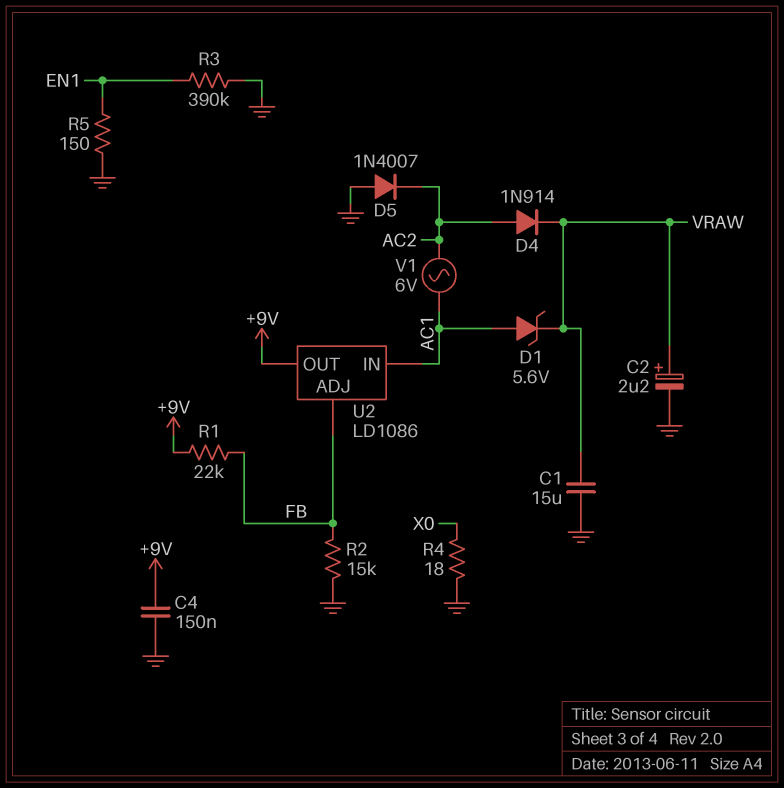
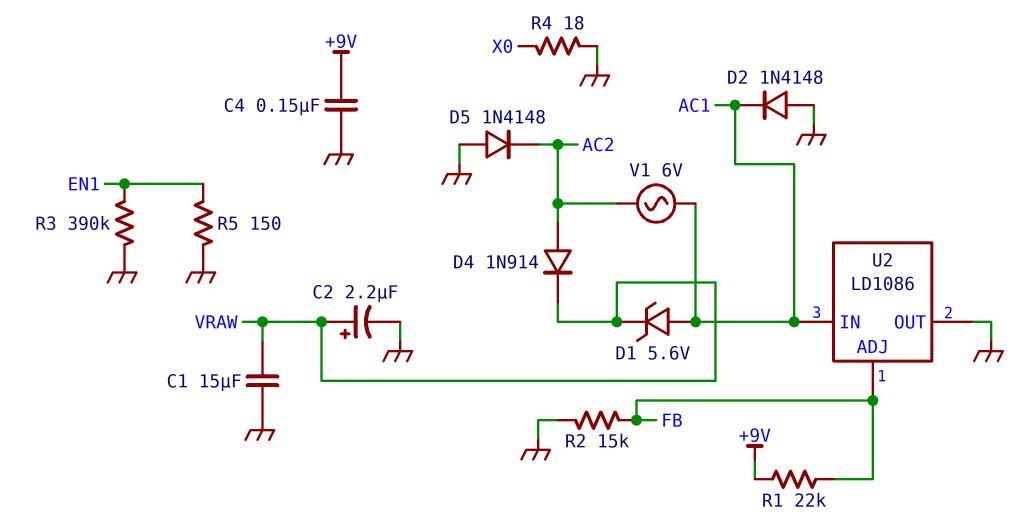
D2: none -> diode 1N4148 (A GND, K AC1)
D5: diode 1N4007 (A GND, K AC2) -> diode 1N4148 (A GND, K AC2)
U2 pin OUT: +9V -> GND

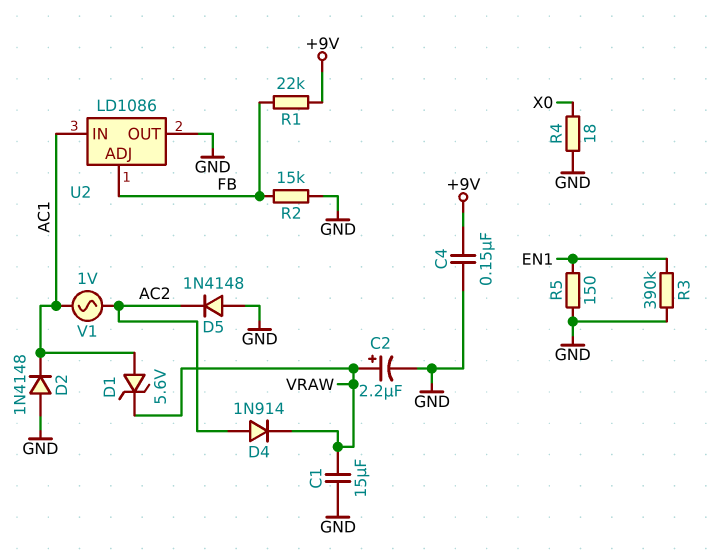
V1: AC 6V (AC1, AC2) -> AC 1V (AC1, AC2)

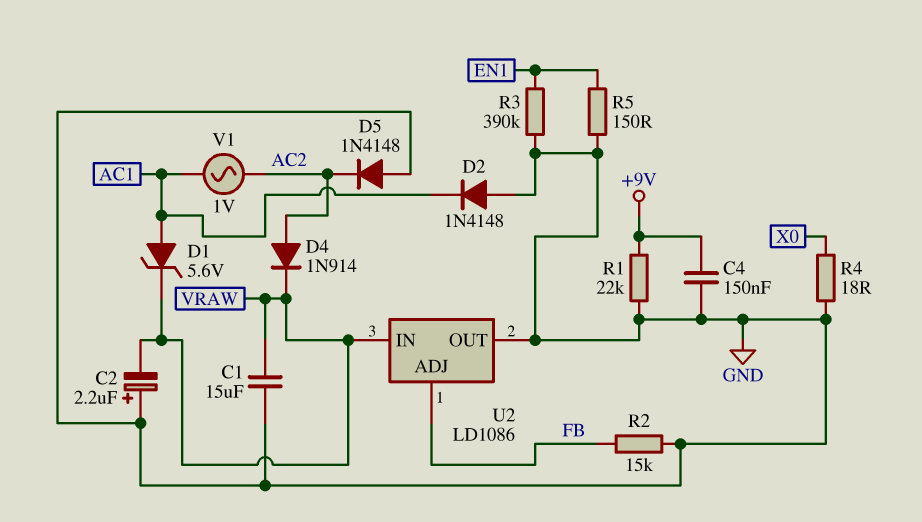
C2: 2.2uF (plus VRAW, minus GND) -> 2.2uF (plus GND, minus VRAW)
R1: 22k (+9V, FB) -> 22k (+9V, GND)
U2 pin IN: AC1 -> VRAW

